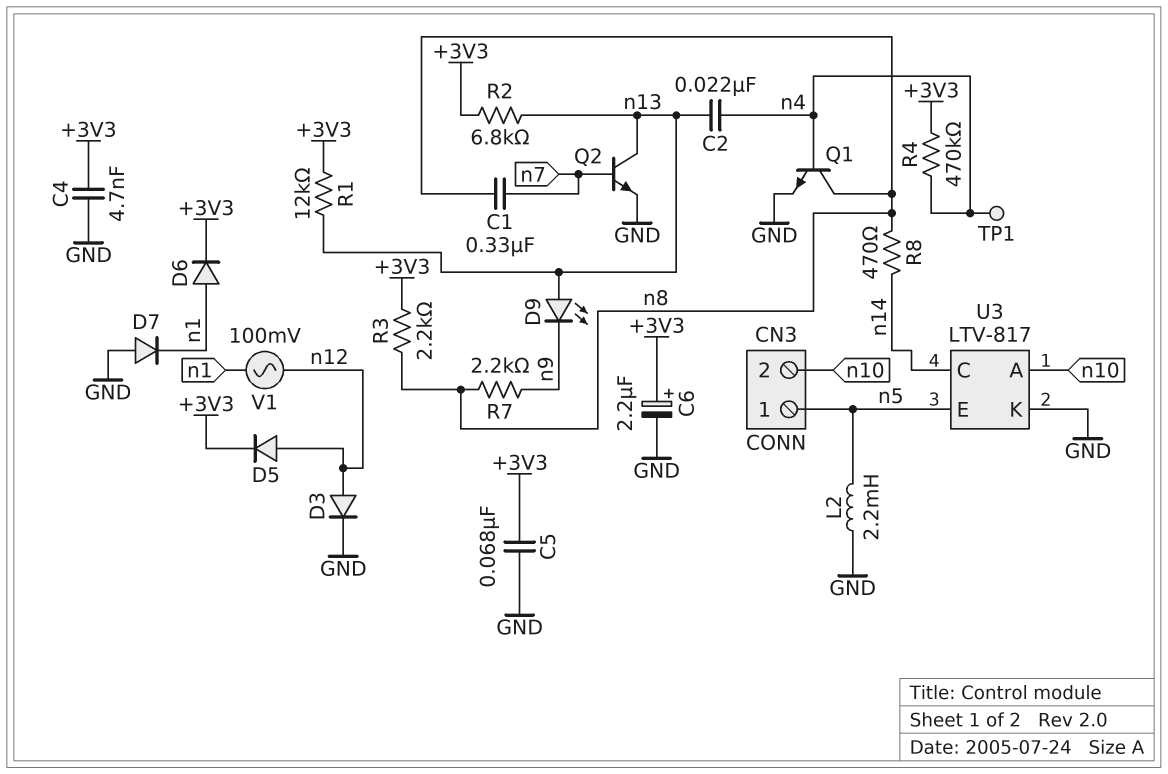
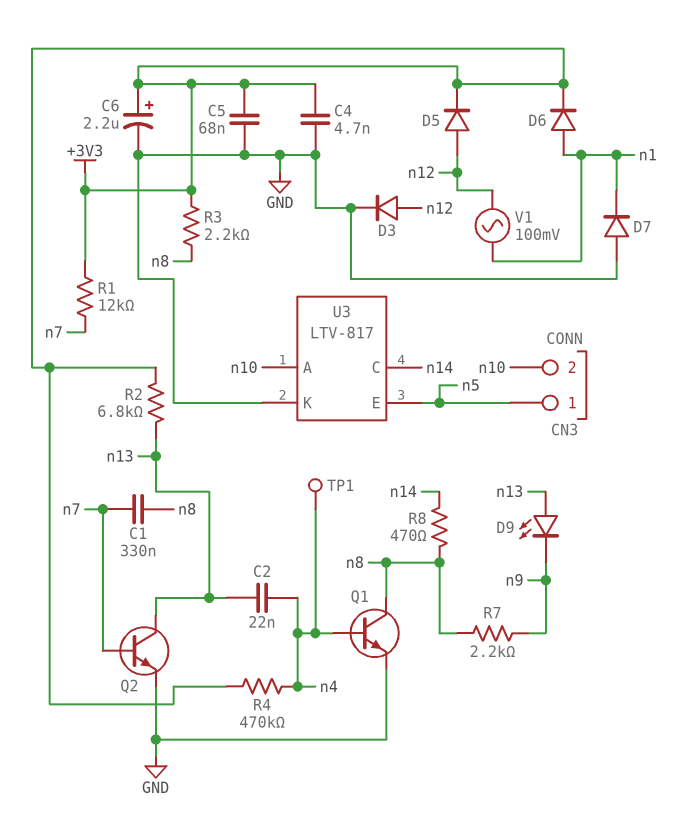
L2: 2.2mH (GND, n5) -> none
R1: 12k (+3V3, n13) -> 12k (+3V3, n7)

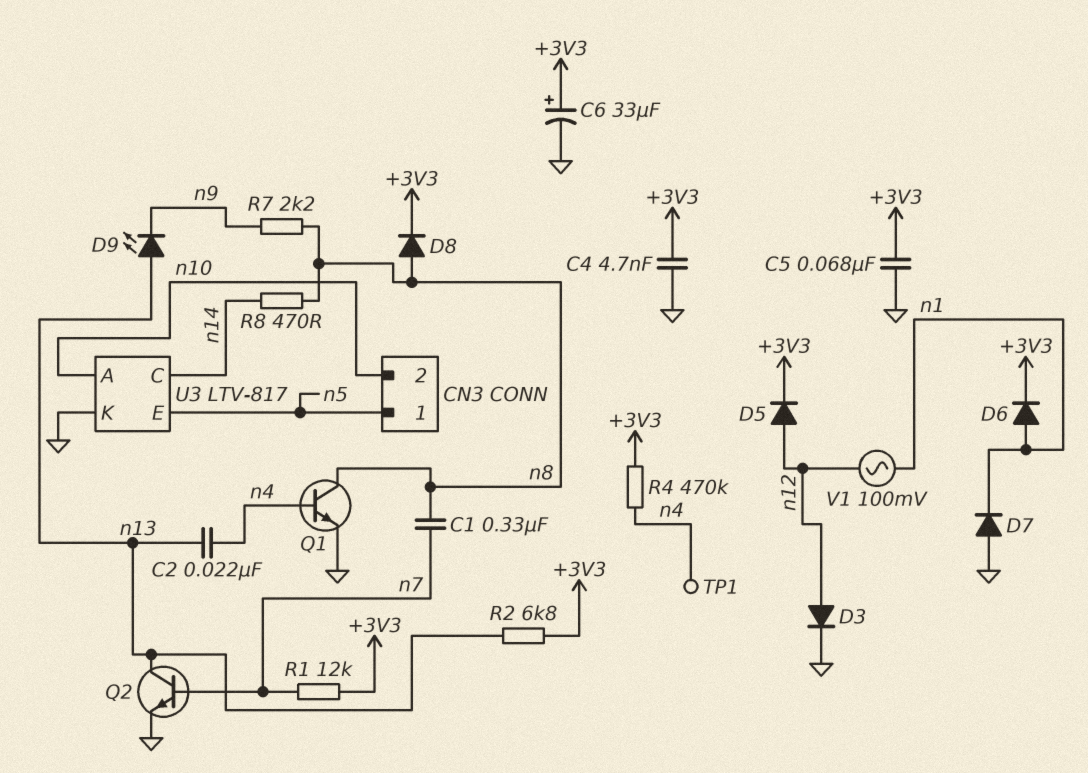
C6: 2.2uF (plus +3V3, minus GND) -> 33uF (plus +3V3, minus GND)
D8: none -> diode (A n8, K +3V3)
R3: 2.2k (+3V3, n8) -> none

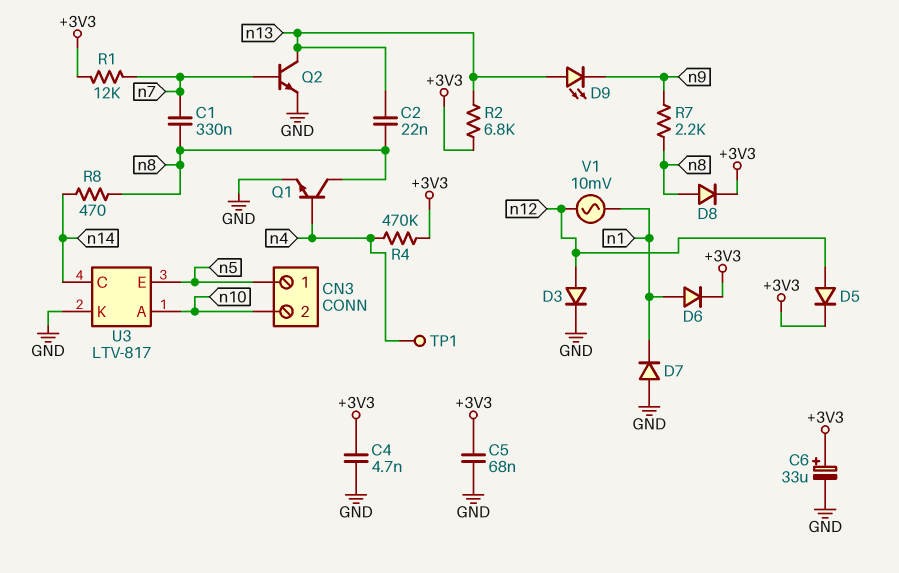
C2: 22nF (n4, n13) -> 22nF (n8, n13)
V1: AC 100mV (n1, n12) -> AC 10mV (n1, n12)

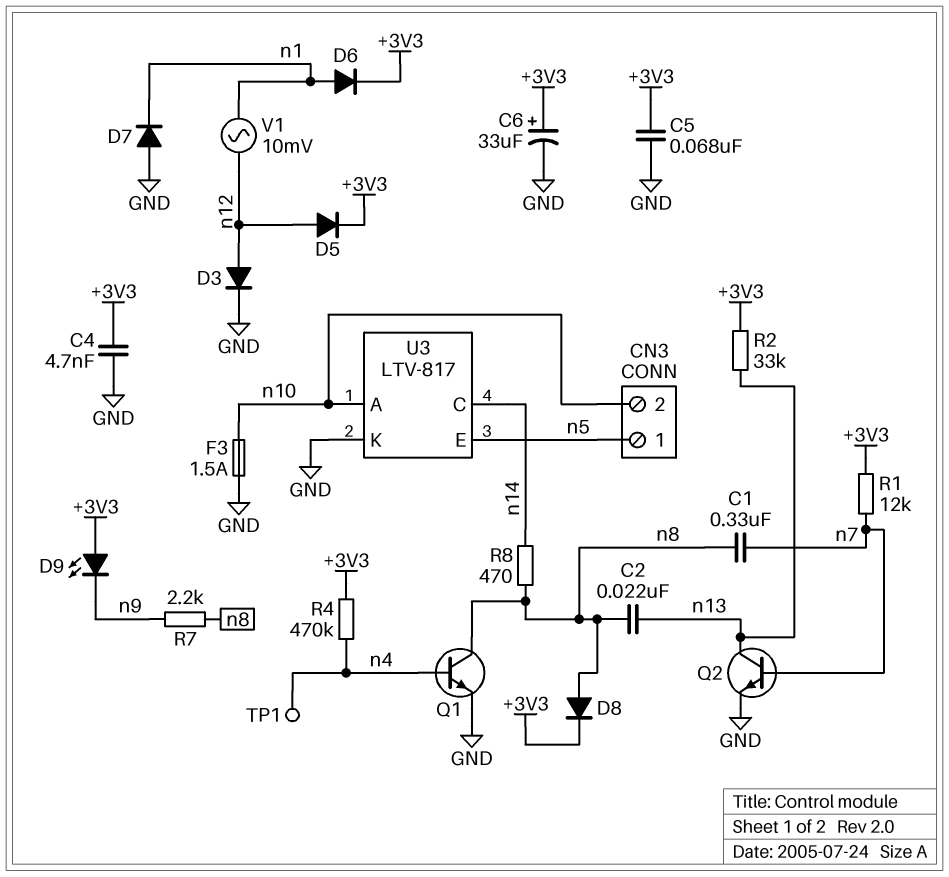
D9: LED (A n13, K n9) -> LED (A +3V3, K n9)
F3: none -> 1.5A (GND, n10)
R2: 6.8k (+3V3, n13) -> 33k (+3V3, n13)

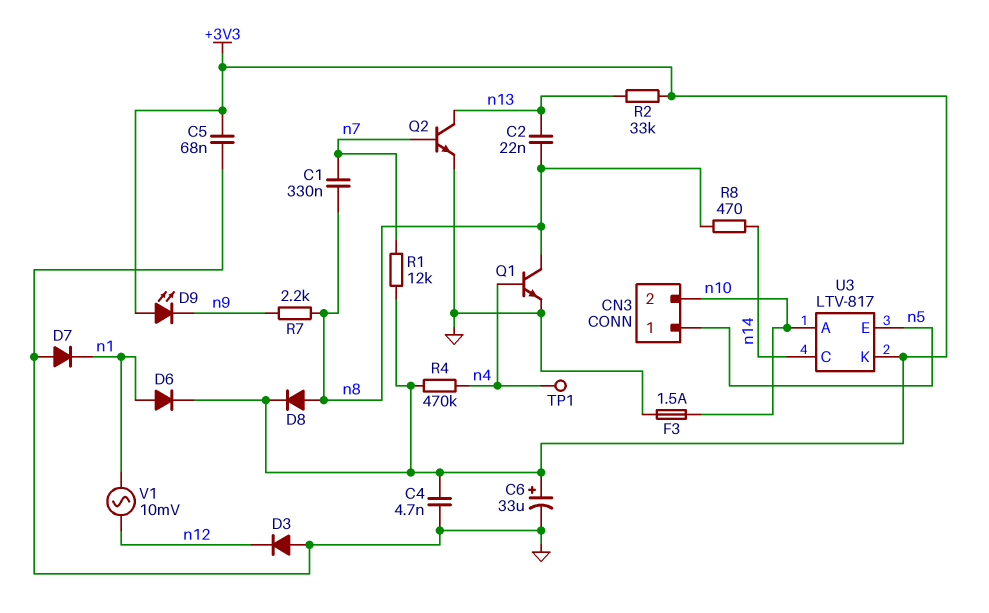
D3: diode (A n12, K GND) -> diode (A GND, K n12)
D5: diode (A n12, K +3V3) -> none
U3 pin K: GND -> +3V3

